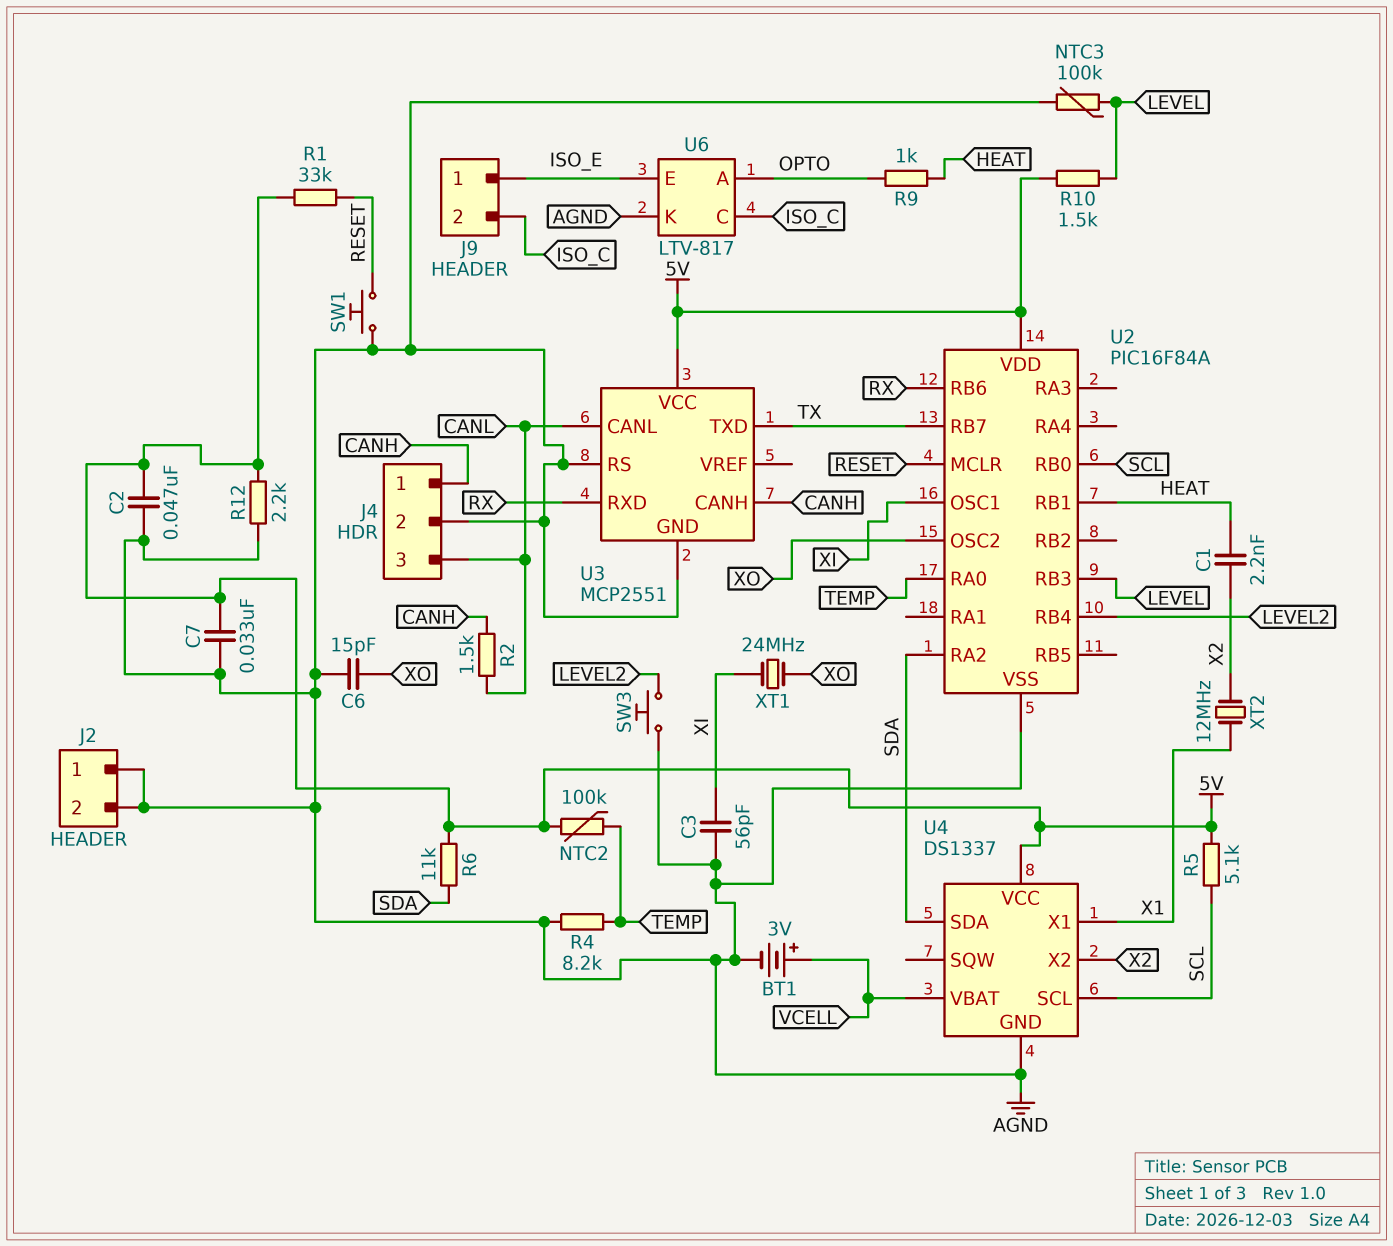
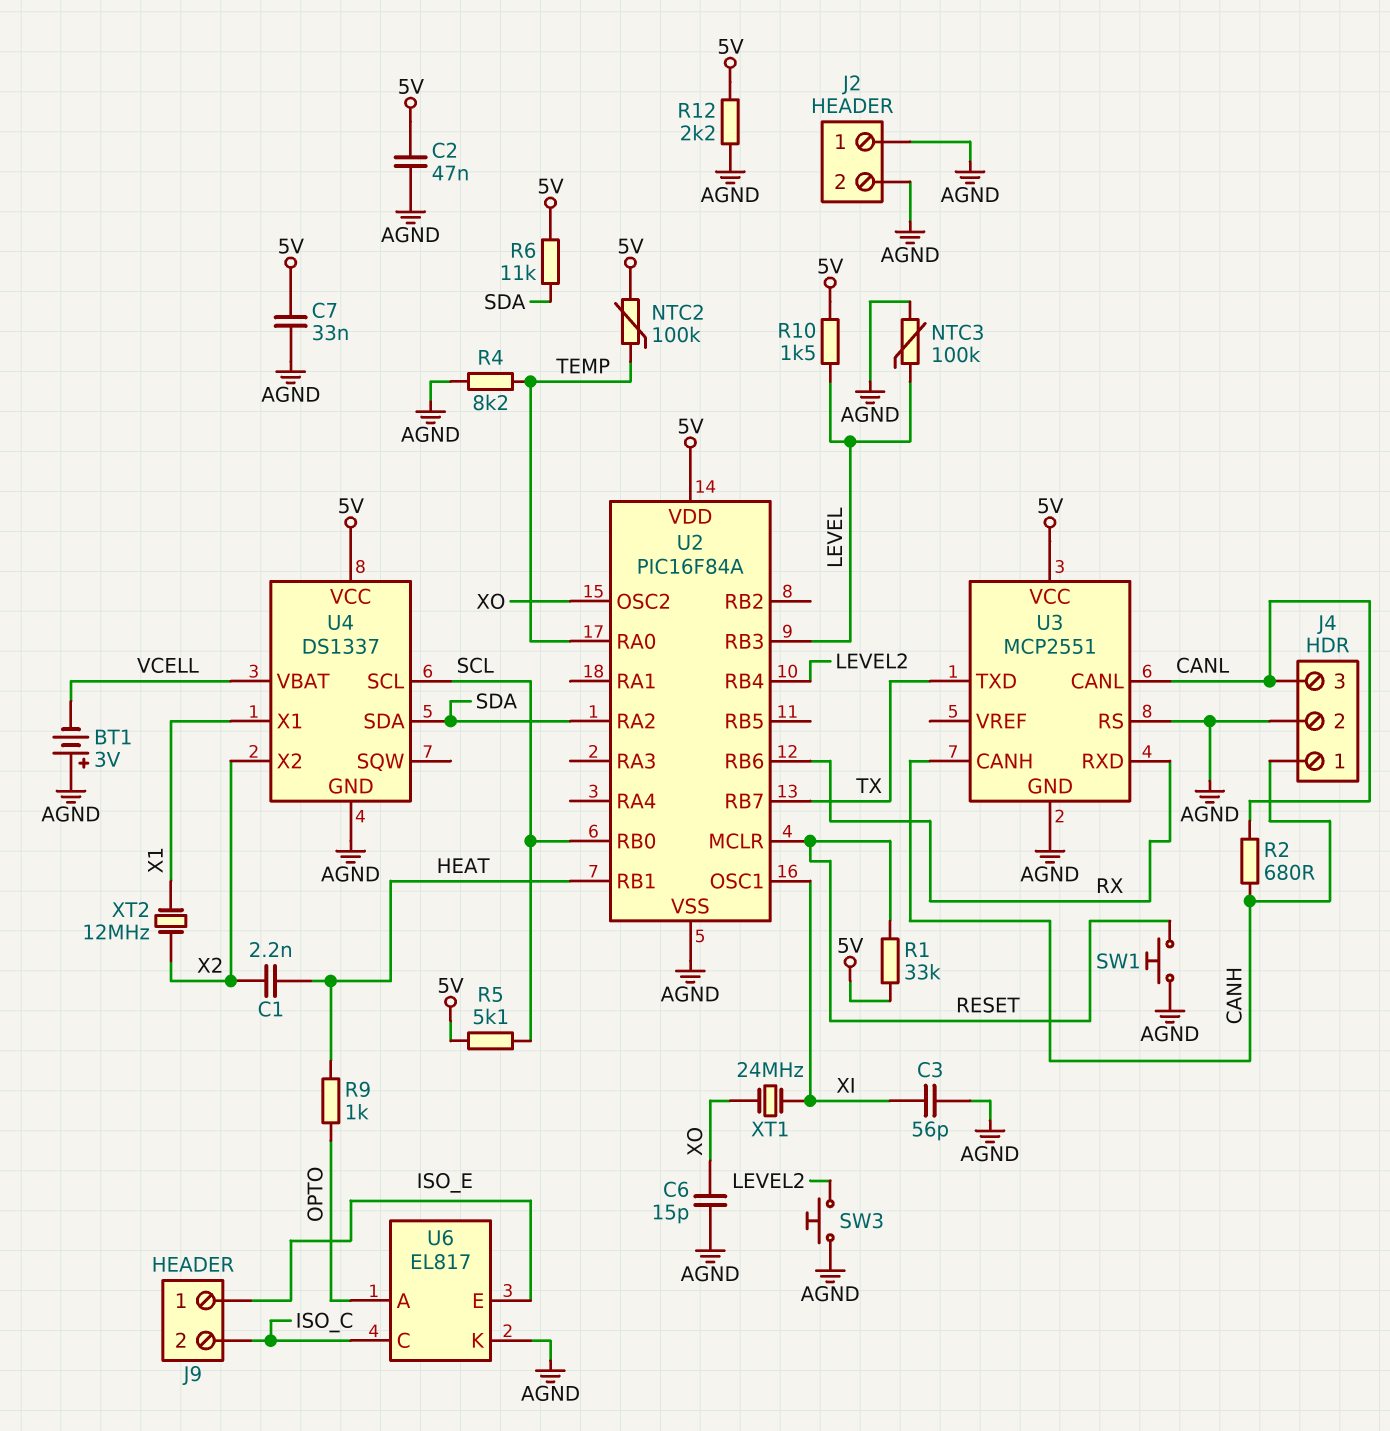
BT1: 3V (plus VCELL, minus AGND) -> 3V (plus AGND, minus VCELL)
R2: 1.5k (CANH, CANL) -> 680 (CANH, CANL)
U6: LTV-817 -> EL817

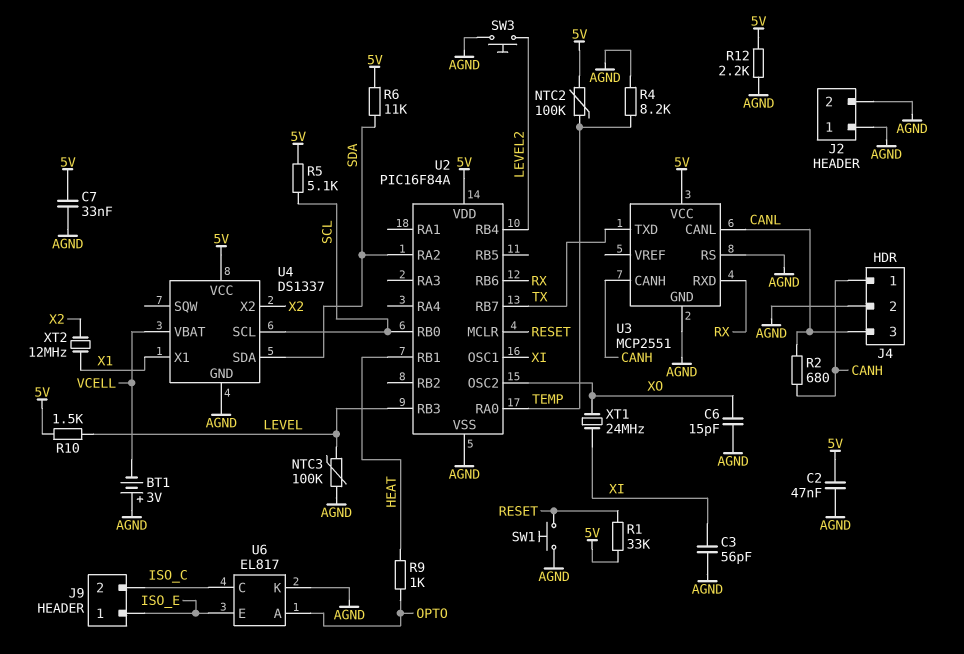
C1: 2.2nF (HEAT, X2) -> none

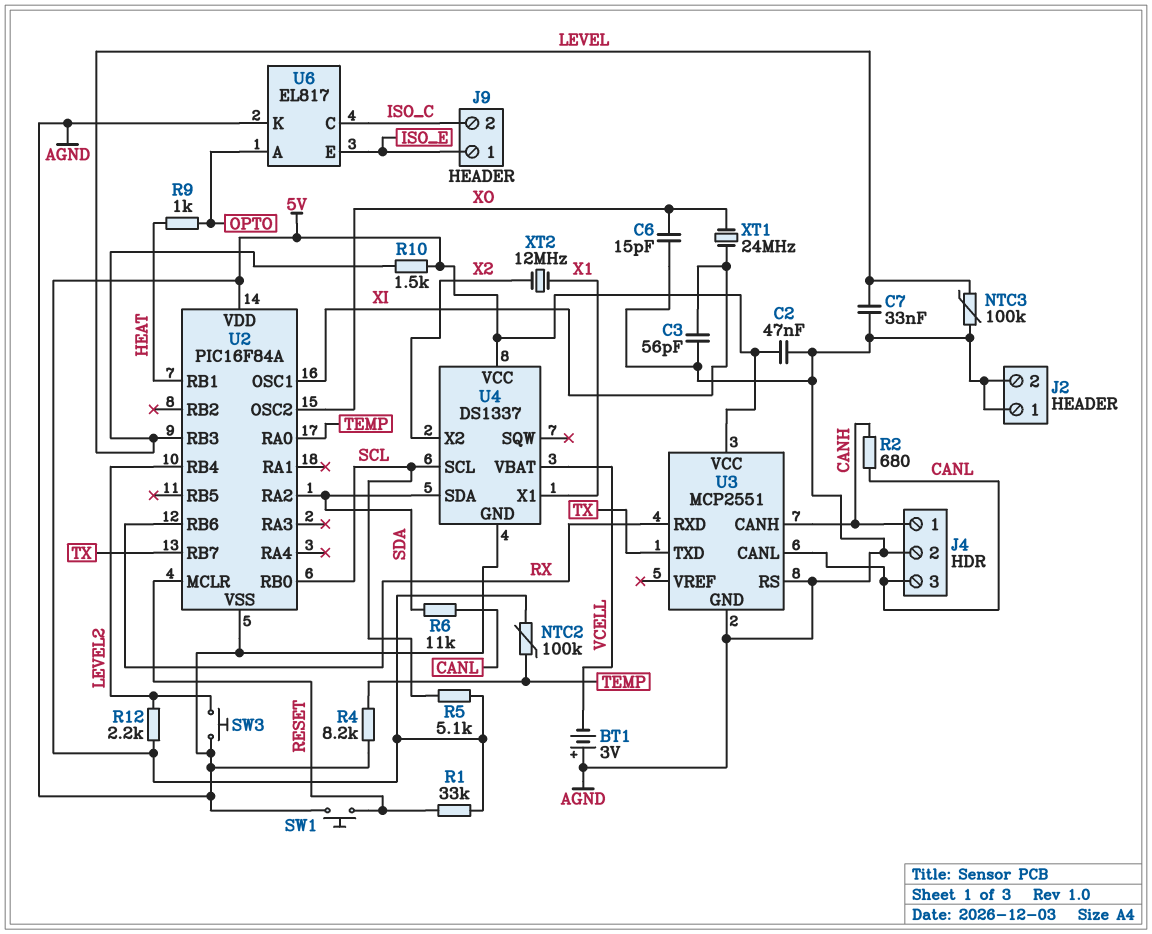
C7: 33nF (5V, AGND) -> 33nF (AGND, LEVEL)
R6: 11k (5V, SDA) -> 11k (CANL, SDA)
R12: 2.2k (5V, AGND) -> 2.2k (5V, LEVEL2)

